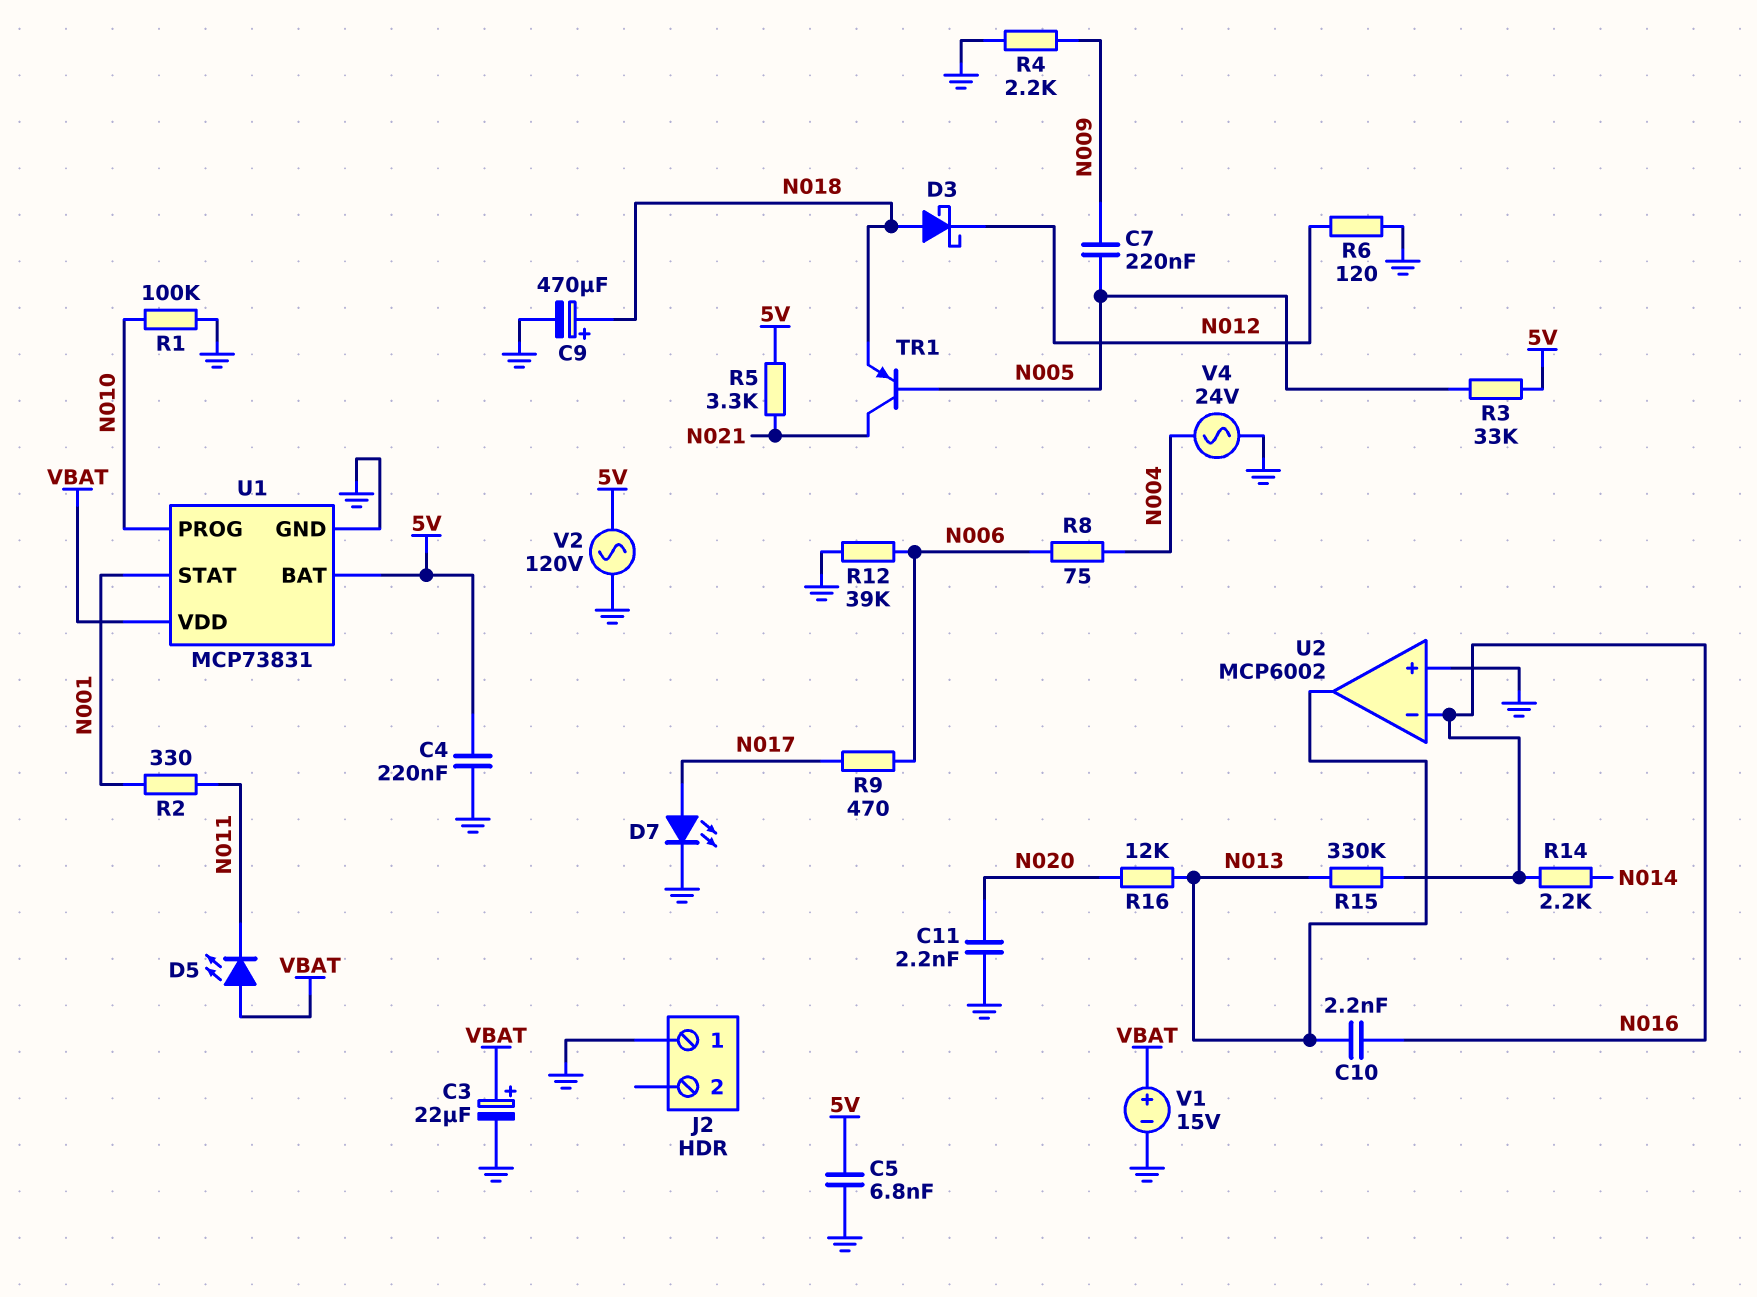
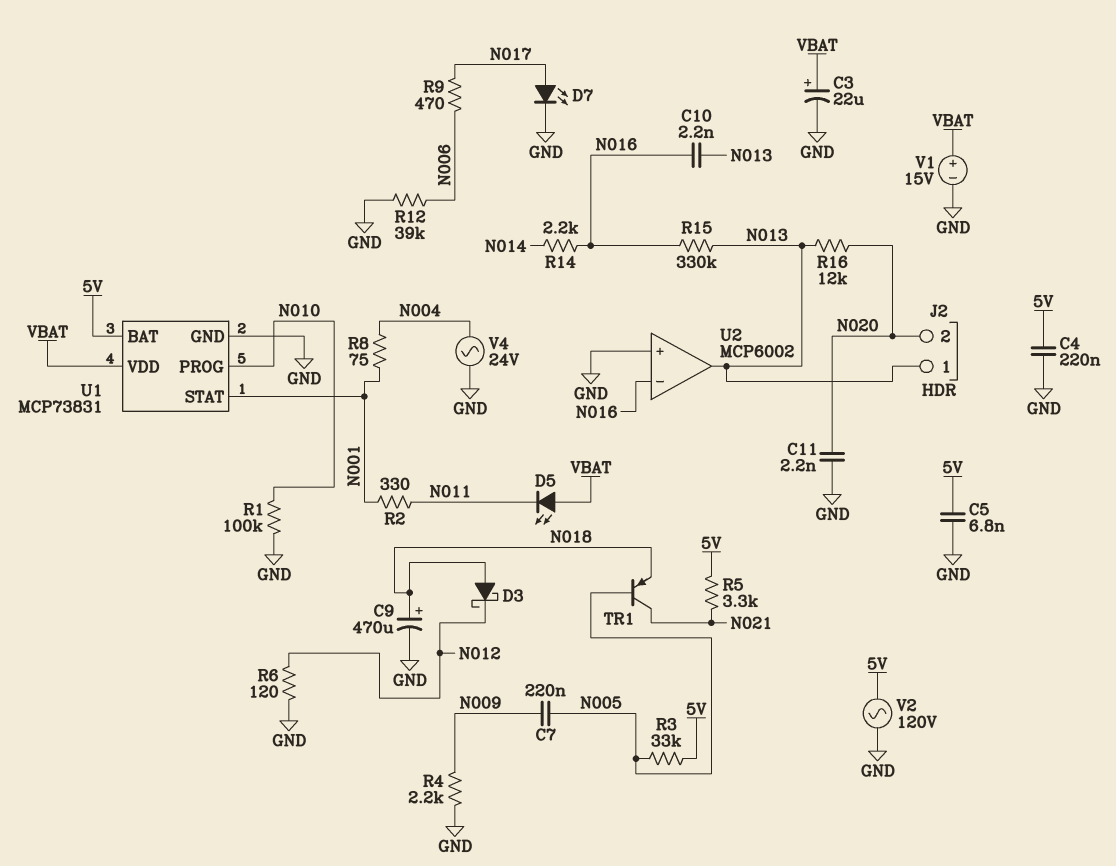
J2 pin 1: GND -> N013
J2 pin 2: none -> N020
R8: 75 (N004, N006) -> 75 (N001, N004)

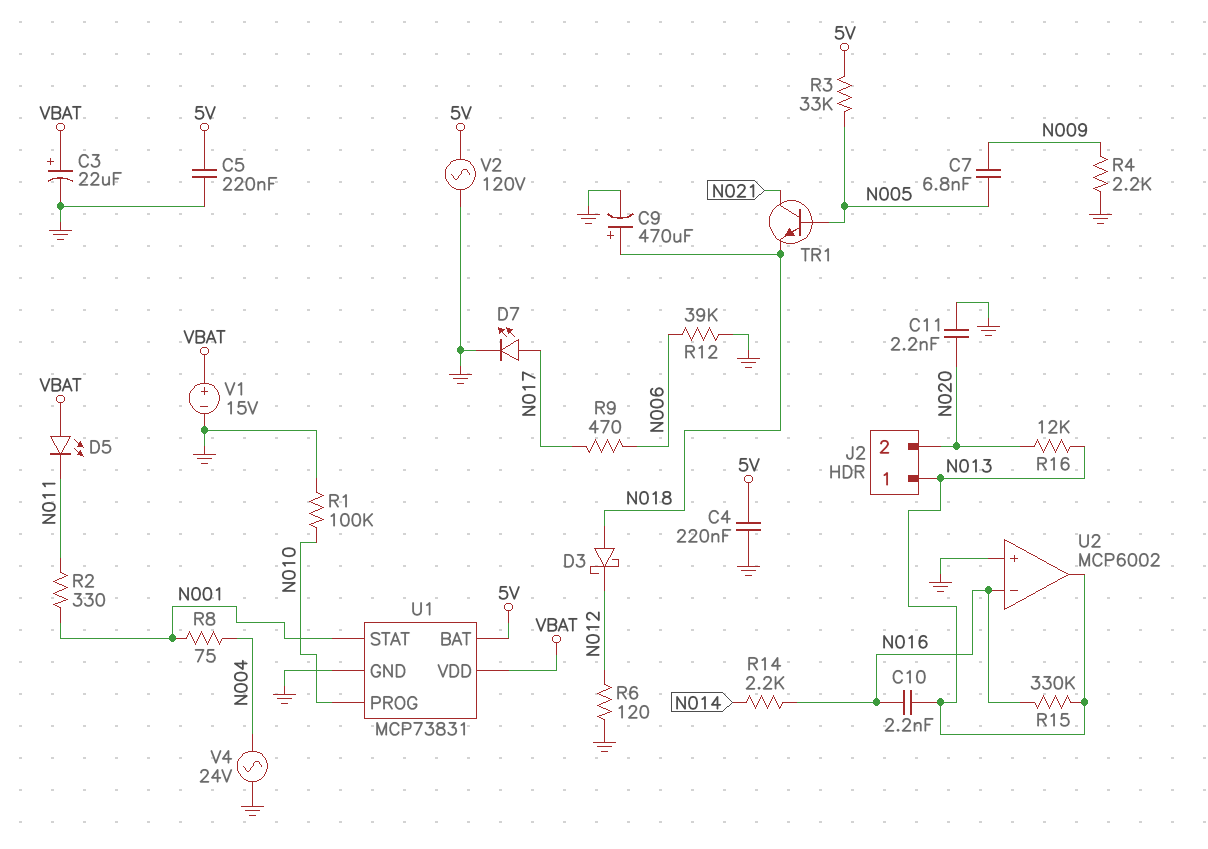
C5: 6.8nF (5V, GND) -> 220nF (5V, GND)
C7: 220nF (N005, N009) -> 6.8nF (N005, N009)
R5: 3.3k (5V, N021) -> none
TR1: PNP (B N005, C N021, E N018) -> NPN (B N005, C N021, E N018)

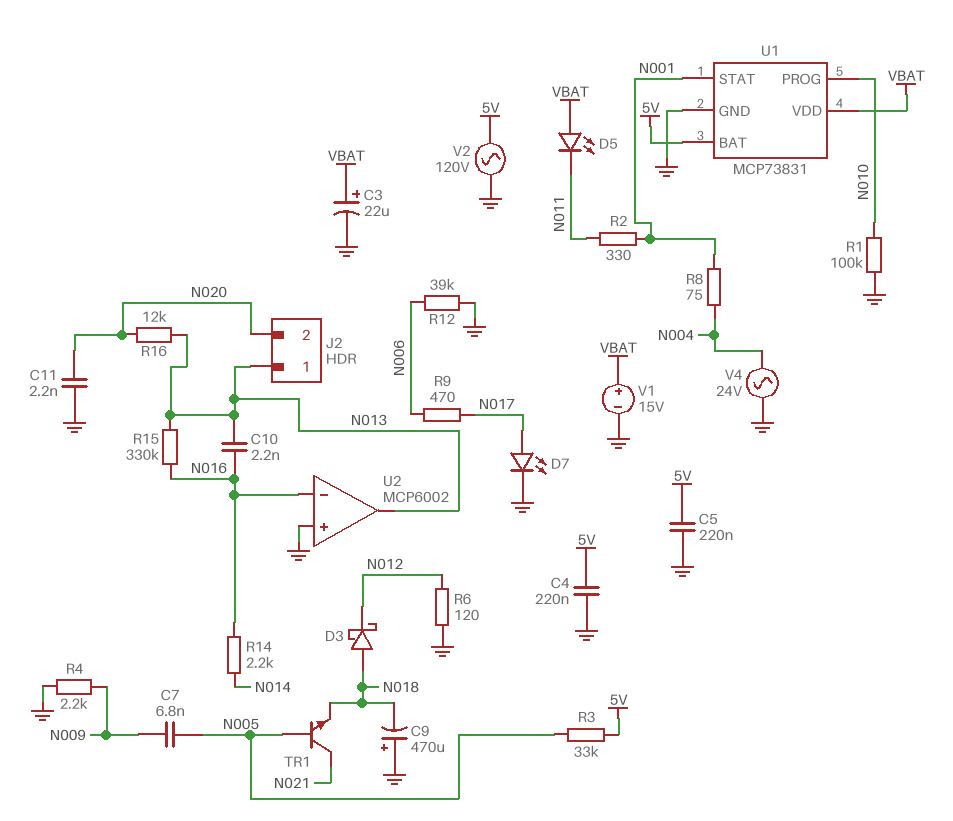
C9: 470uF (plus N018, minus GND) -> 470uF (plus GND, minus N018)

